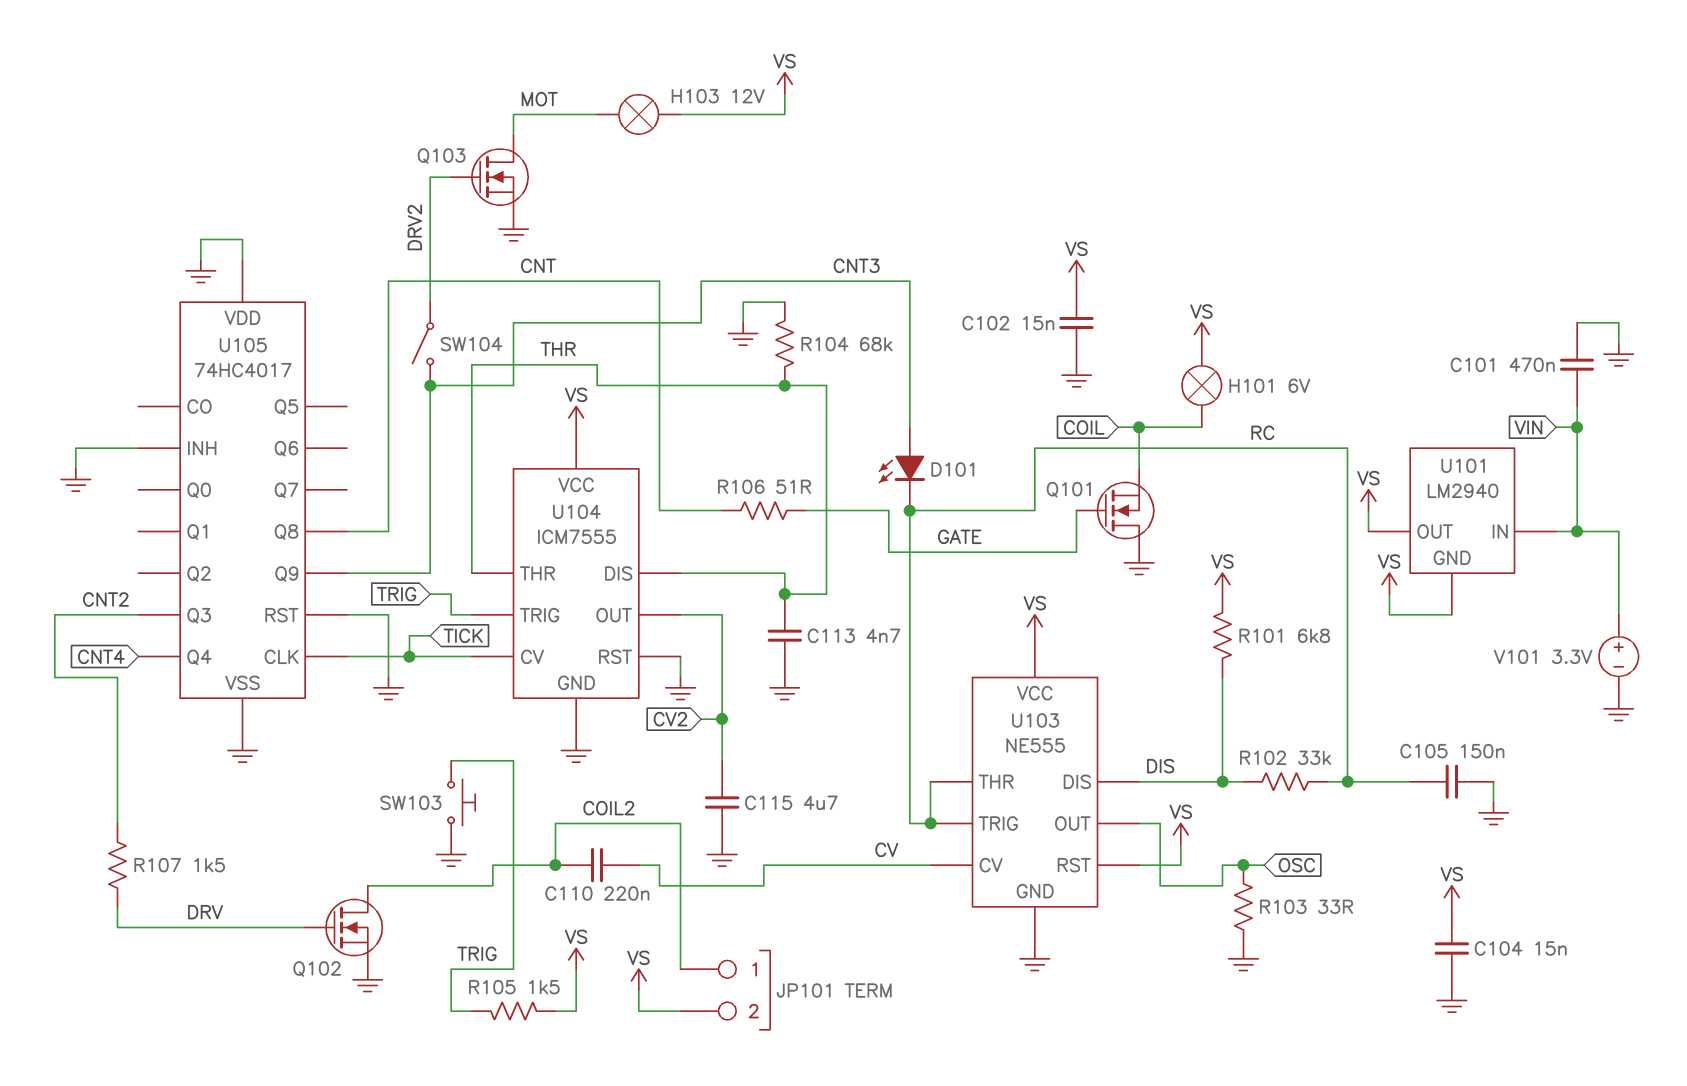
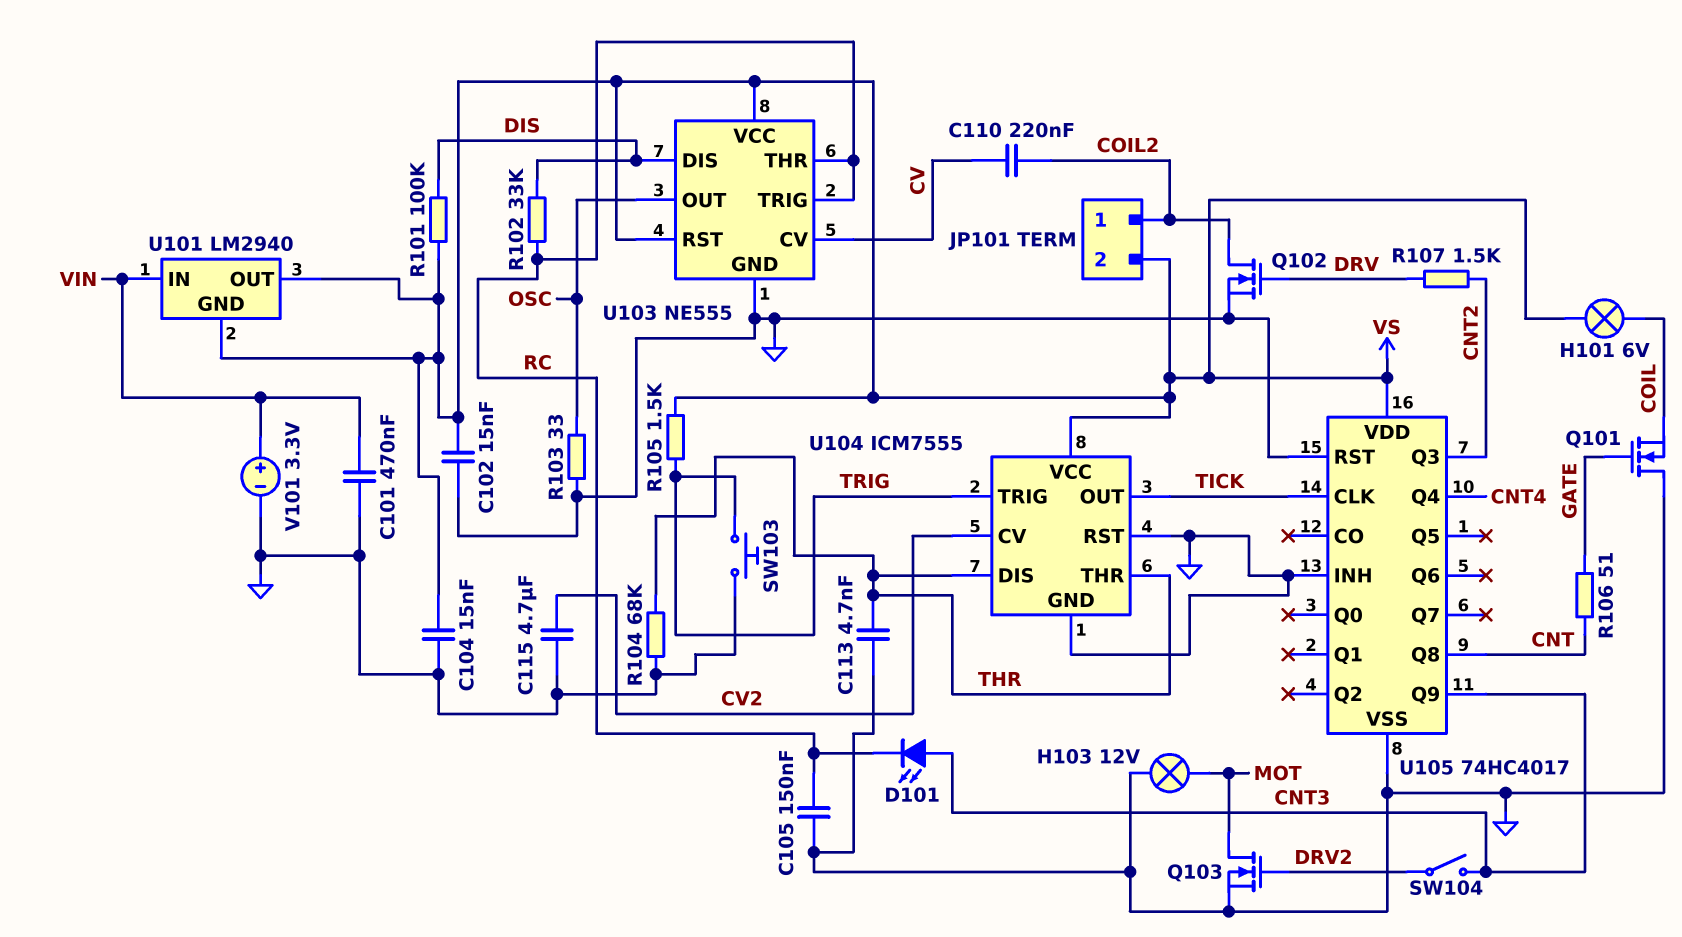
H103: lamp 12V (MOT, VS) -> lamp 12V (GND, MOT)
R101: 6.8k (DIS, VS) -> 100k (DIS, VS)
U104 pin CV: TICK -> CV2
U104 pin OUT: CV2 -> TICK
U105 pin VDD: GND -> VS

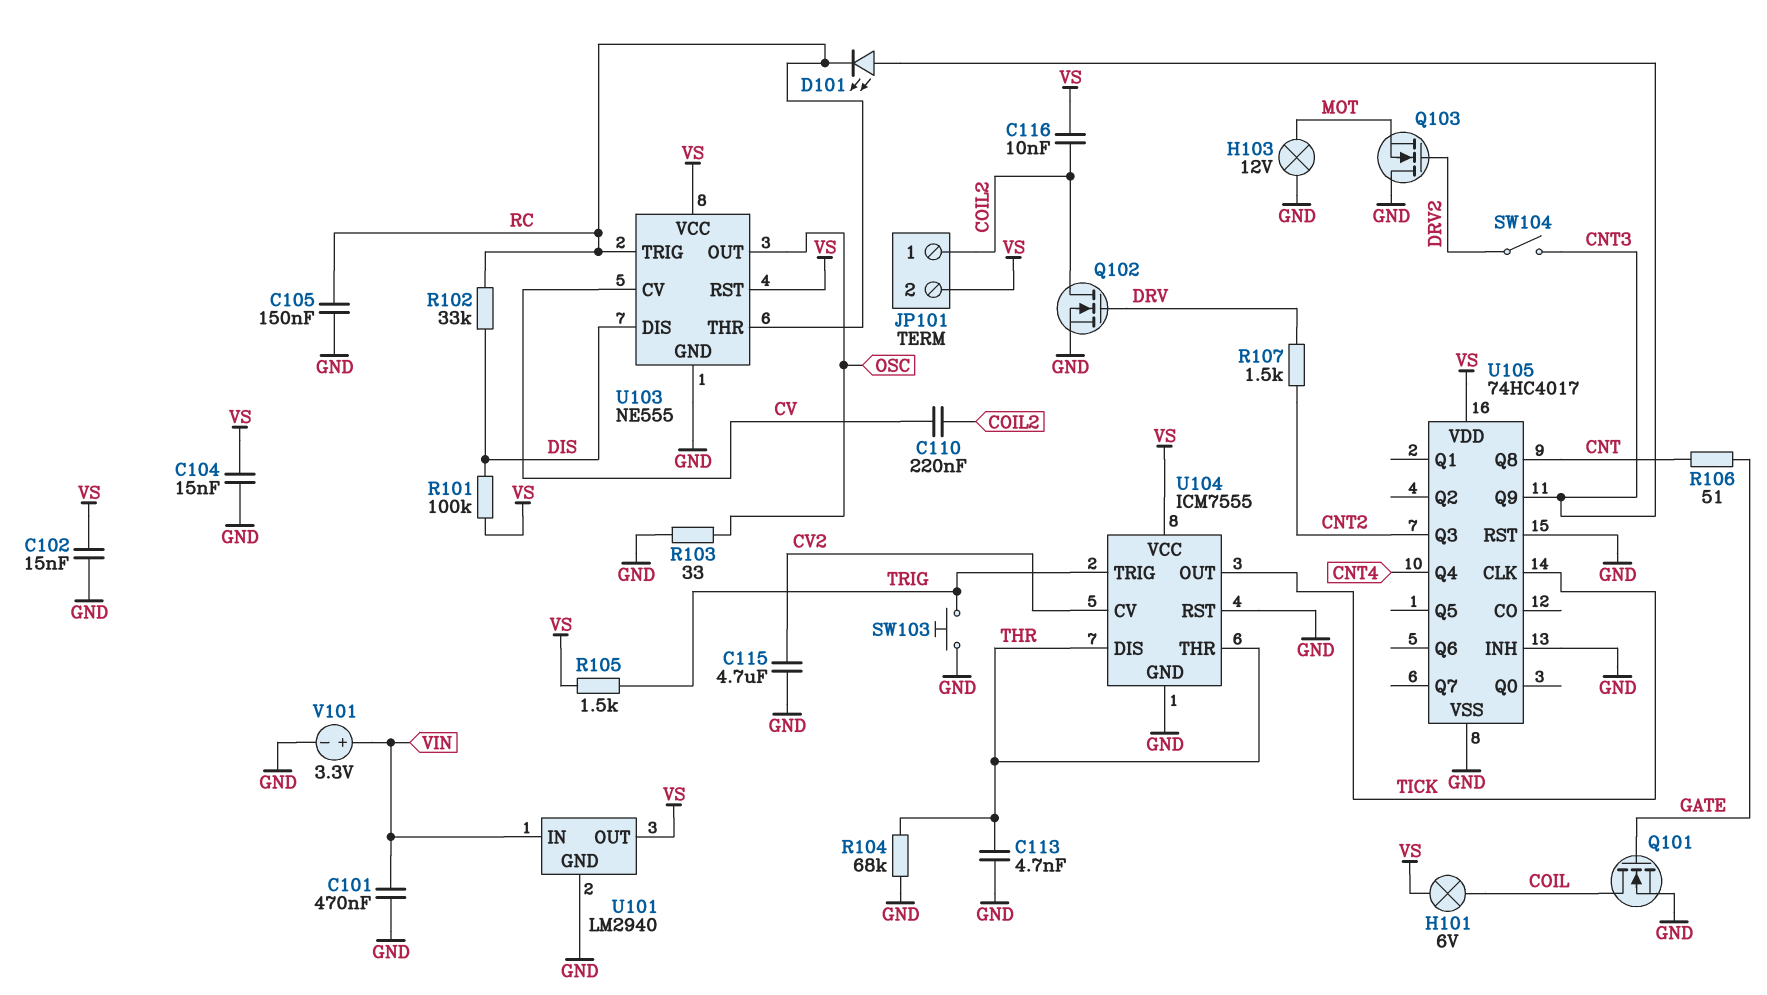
C116: none -> 10nF (COIL2, VS)
Q101: NMOS (G GATE, D GND, S COIL) -> NMOS (G GATE, D COIL, S GND)
Q103: NMOS (G DRV2, D MOT, S GND) -> NMOS (G DRV2, D GND, S MOT)
U101 pin GND: VS -> GND

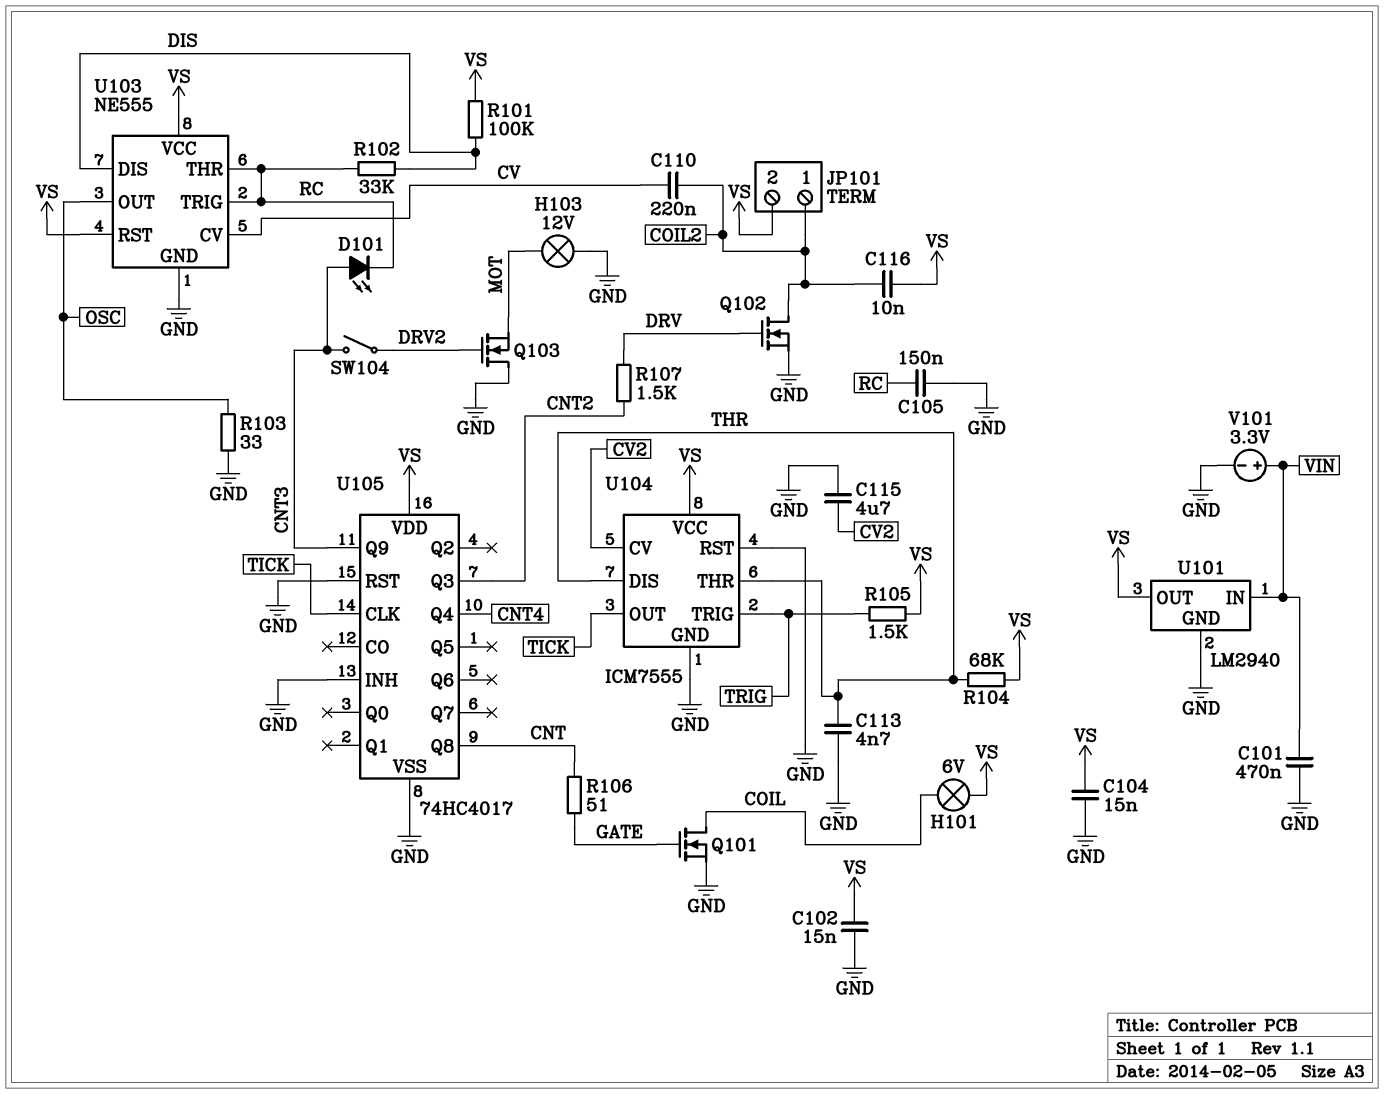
R104: 68k (GND, THR) -> 68k (THR, VS)
SW103: button (GND, TRIG) -> none

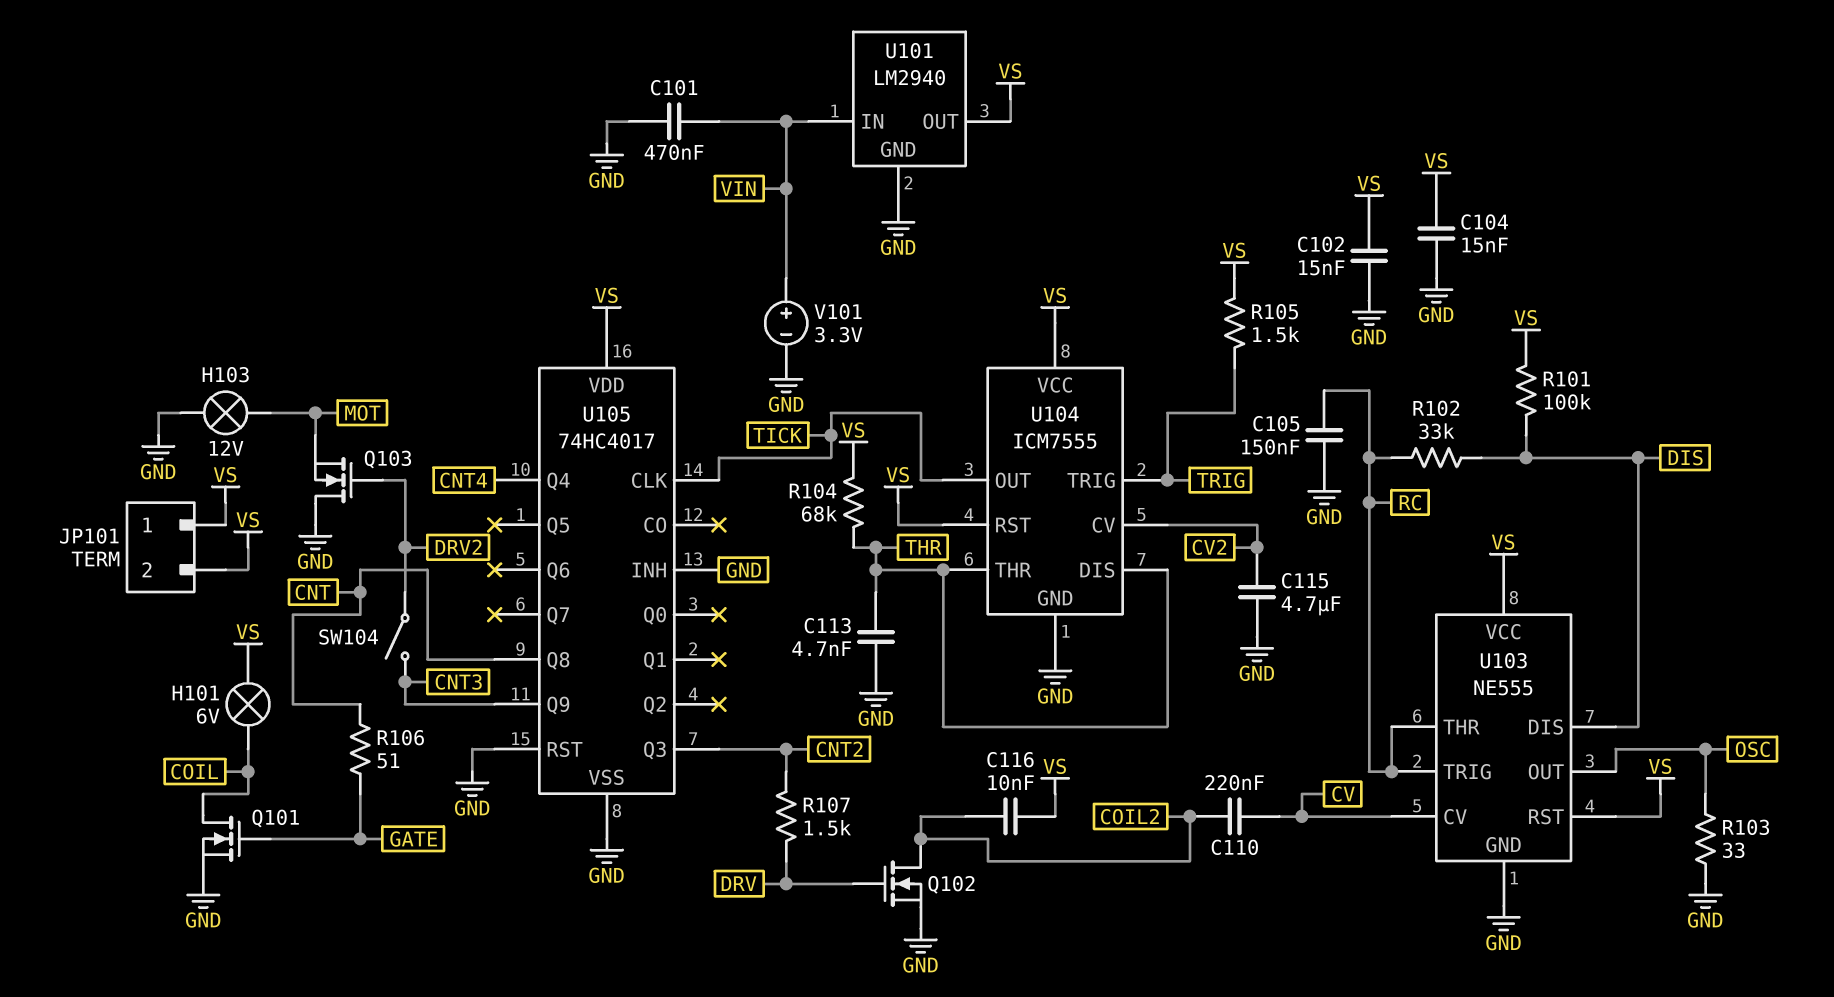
D101: LED (A CNT3, K RC) -> none
JP101 pin 1: COIL2 -> VS
U104 pin RST: GND -> VS

